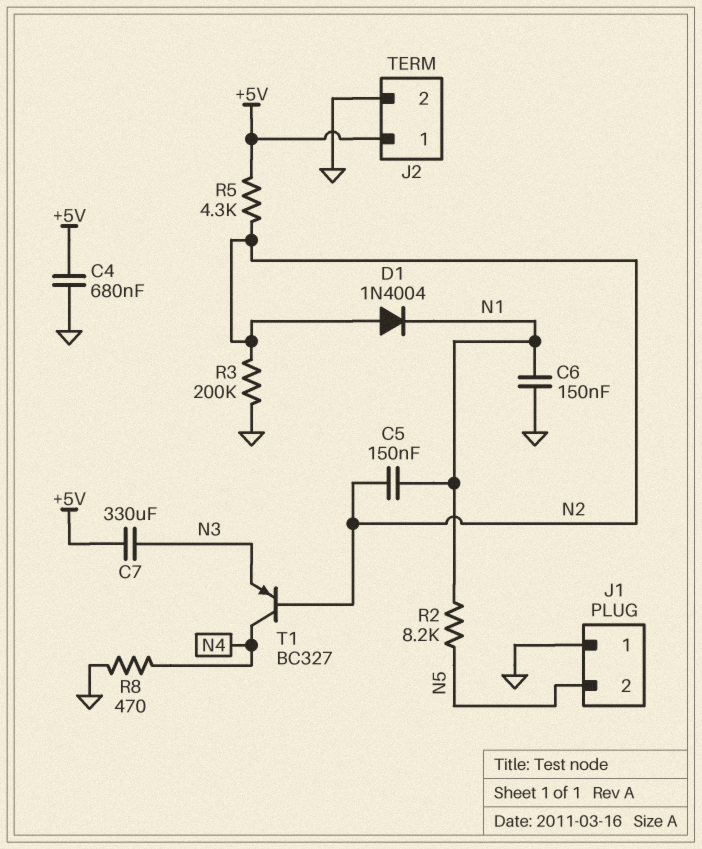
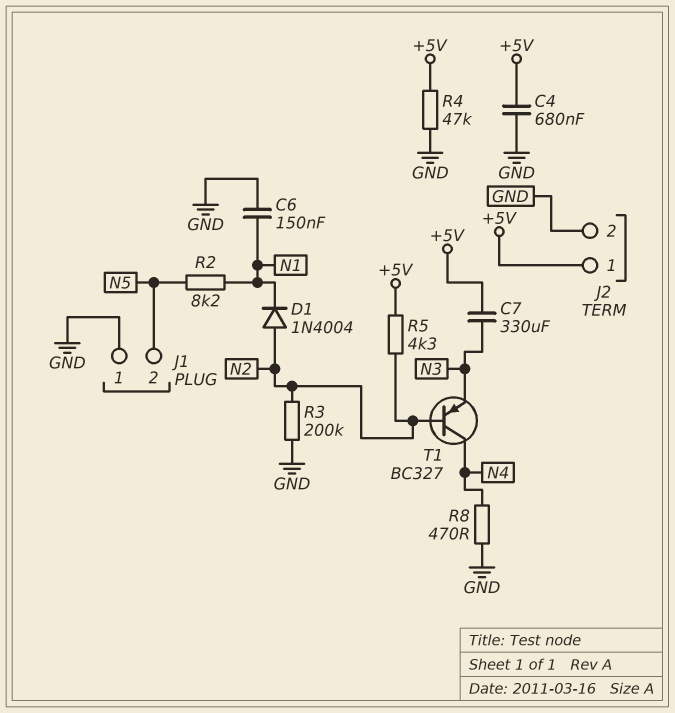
C5: 150nF (N1, N2) -> none
R4: none -> 47k (+5V, GND)

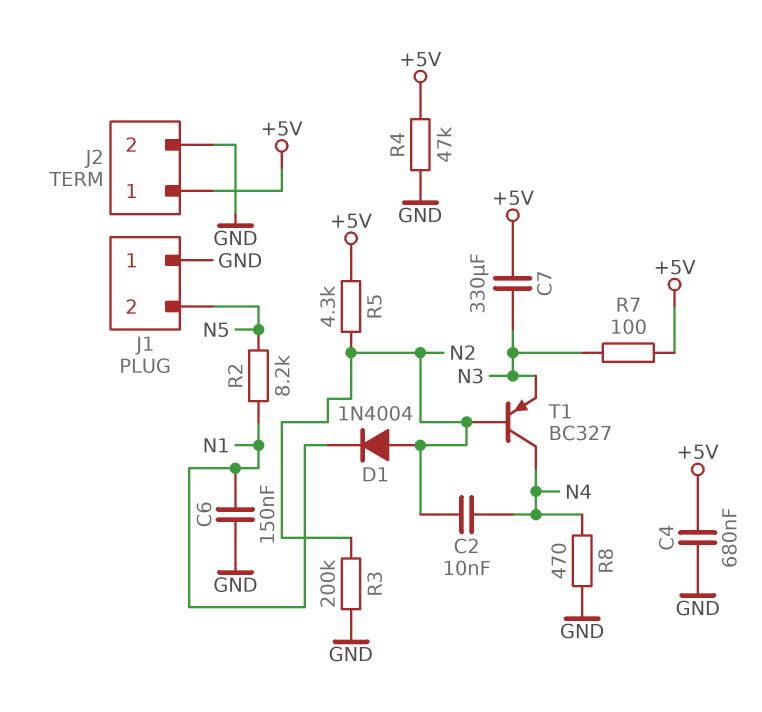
C2: none -> 10nF (N2, N4)
R7: none -> 100 (+5V, N3)

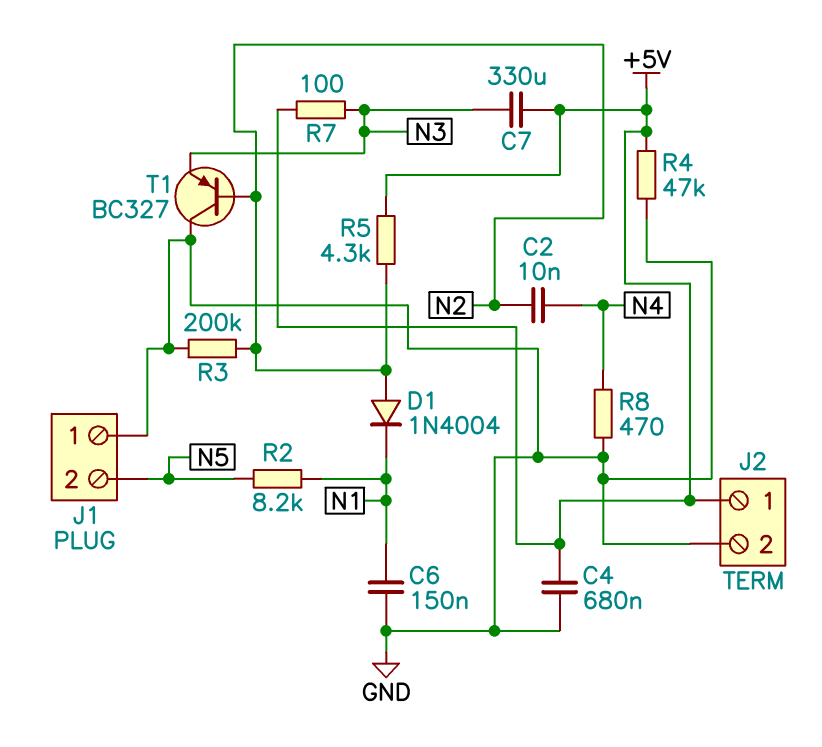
T1: PNP BC327 (B N2, C N4, E N3) -> PNP BC327 (B N2, C GND, E N3)

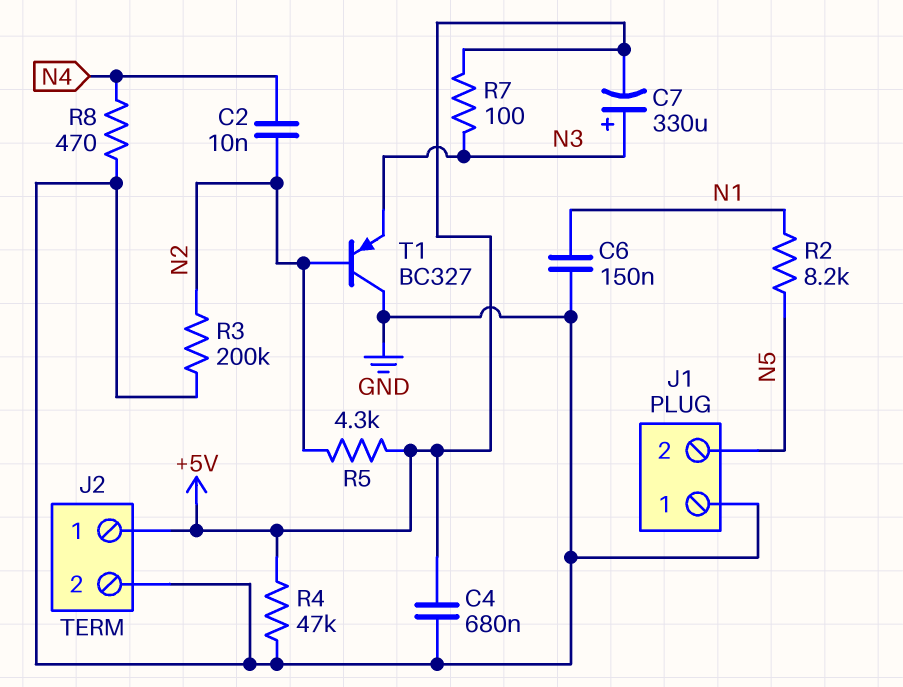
C7: 330uF (+5V, N3) -> 330uF (plus N3, minus +5V)
D1: diode 1N4004 (A N2, K N1) -> none

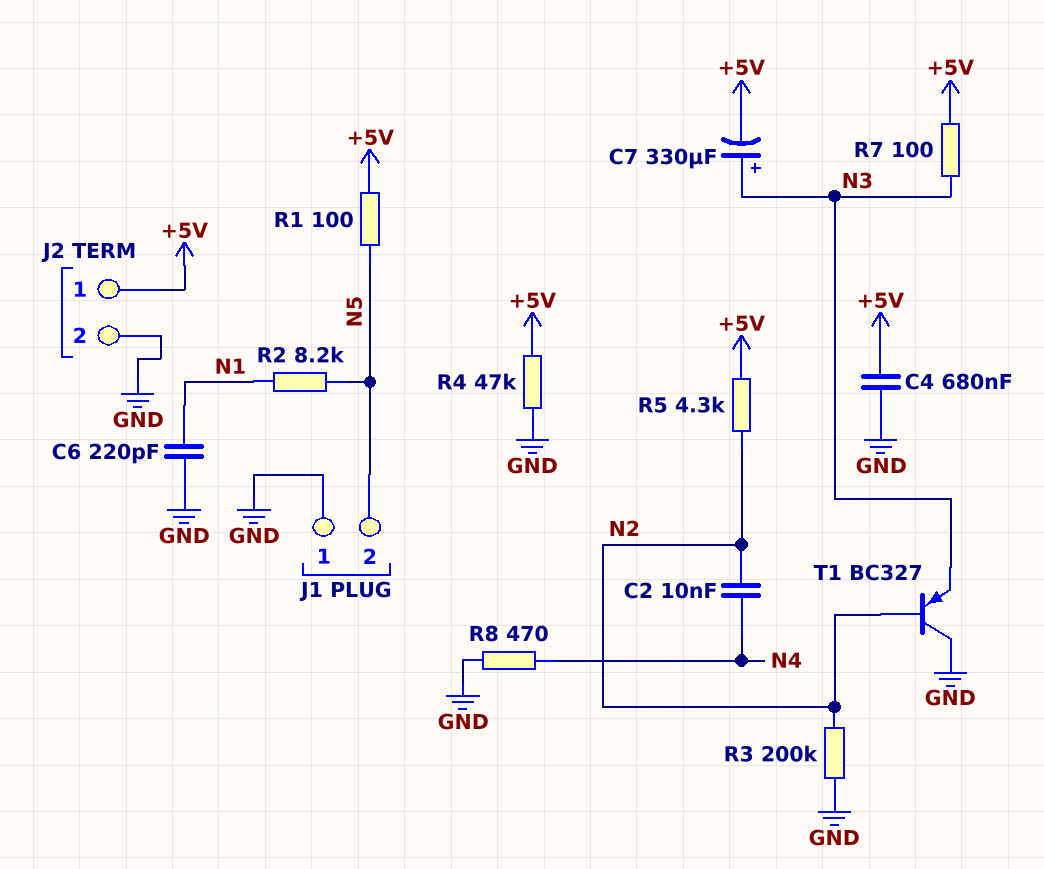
C6: 150nF (GND, N1) -> 220pF (GND, N1)
R1: none -> 100 (+5V, N5)

